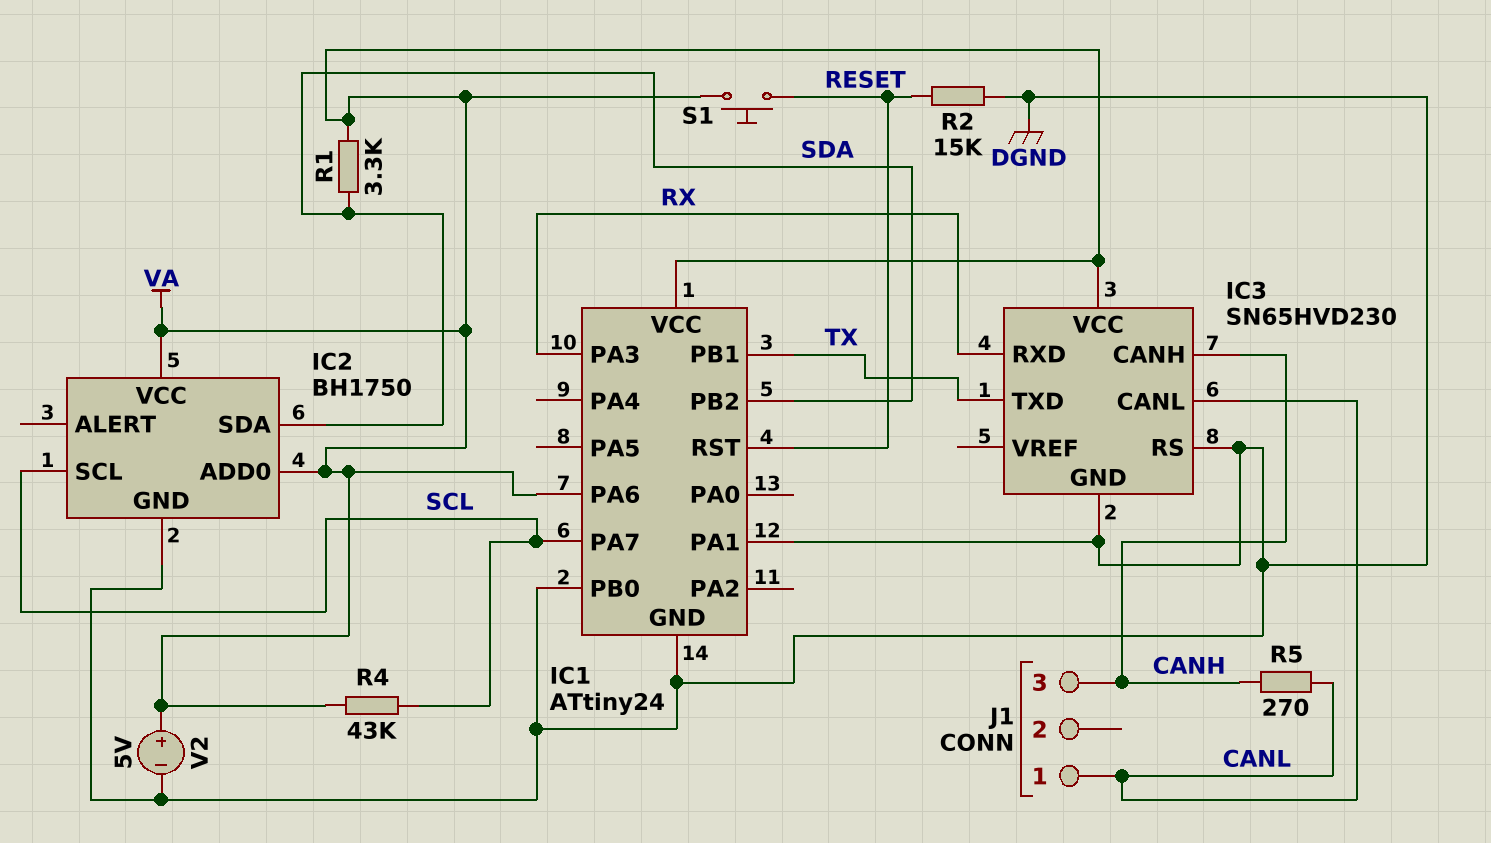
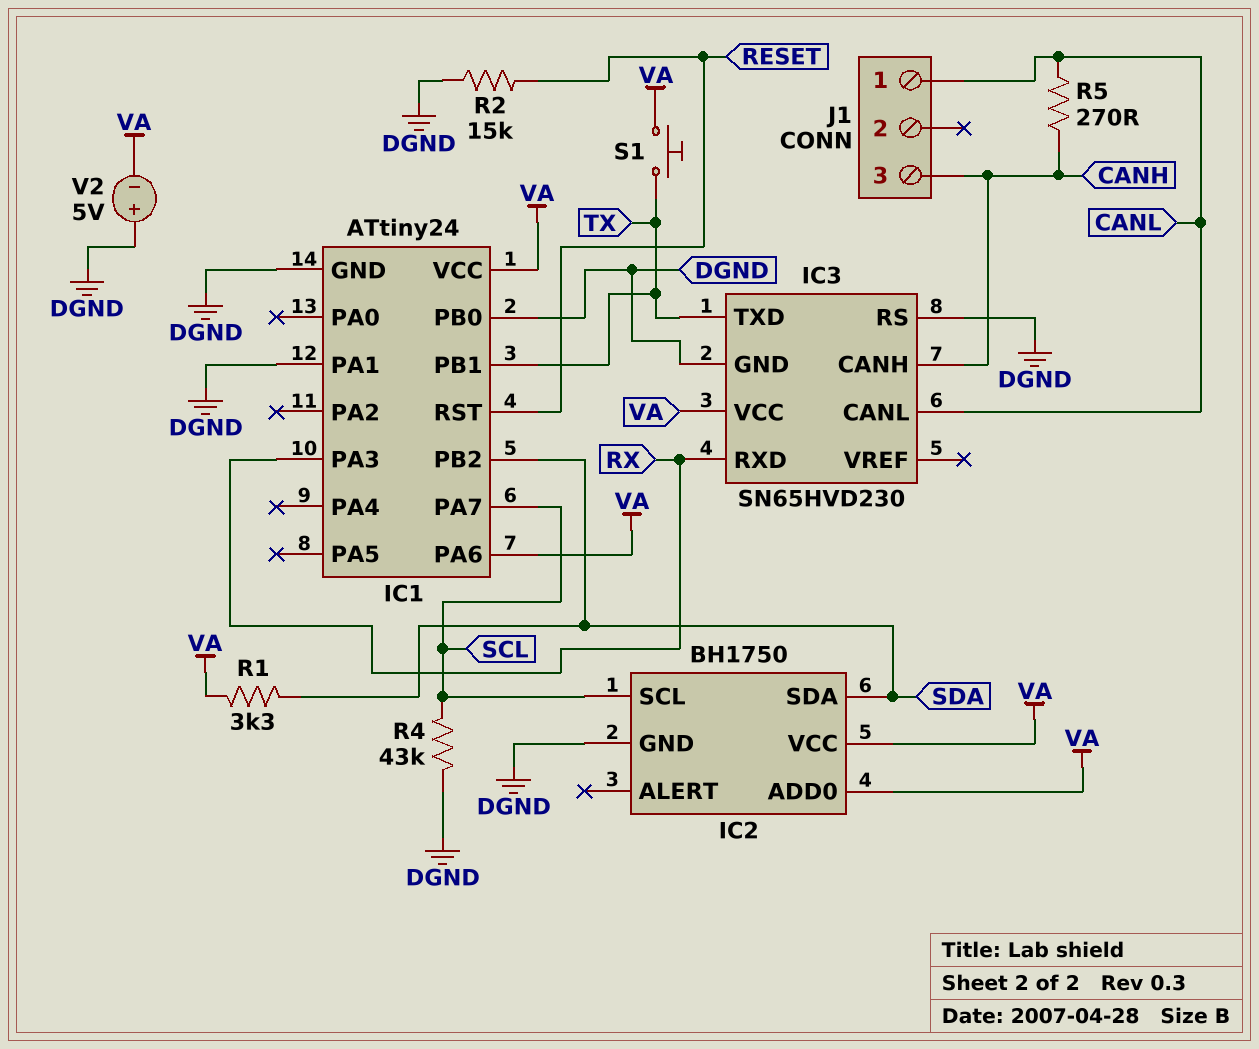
R4: 43k (SCL, VA) -> 43k (DGND, SCL)
S1: button (RESET, VA) -> button (TX, VA)
V2: 5V (plus VA, minus DGND) -> 5V (plus DGND, minus VA)

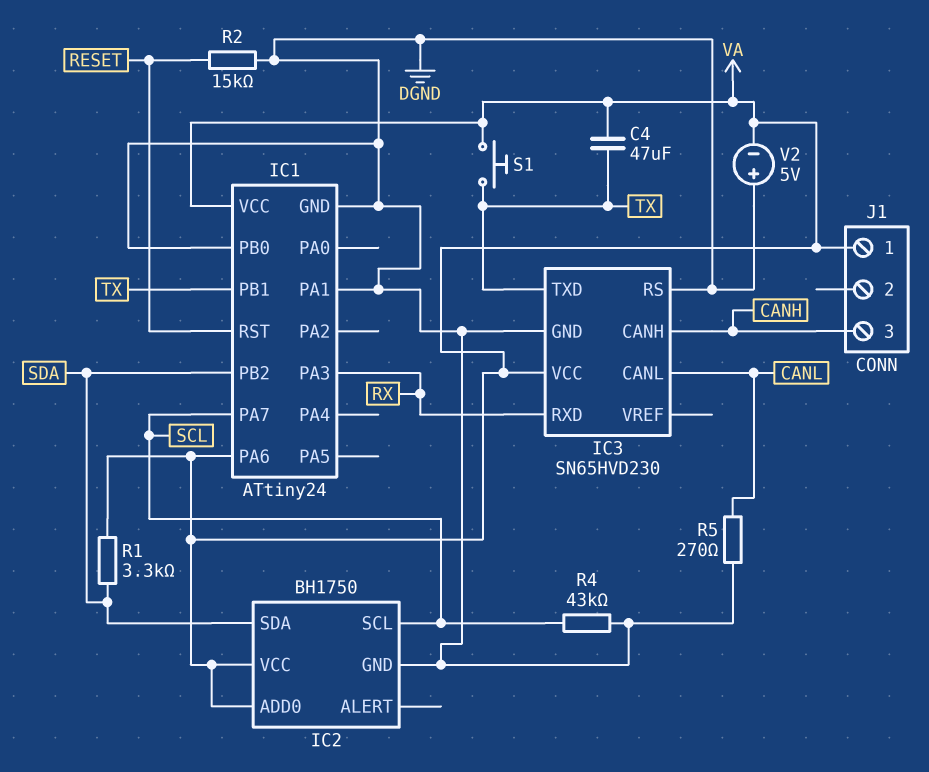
C4: none -> 47uF (TX, VA)
J1 pin 1: CANL -> VA
R5: 270 (CANH, CANL) -> 270 (CANL, DGND)

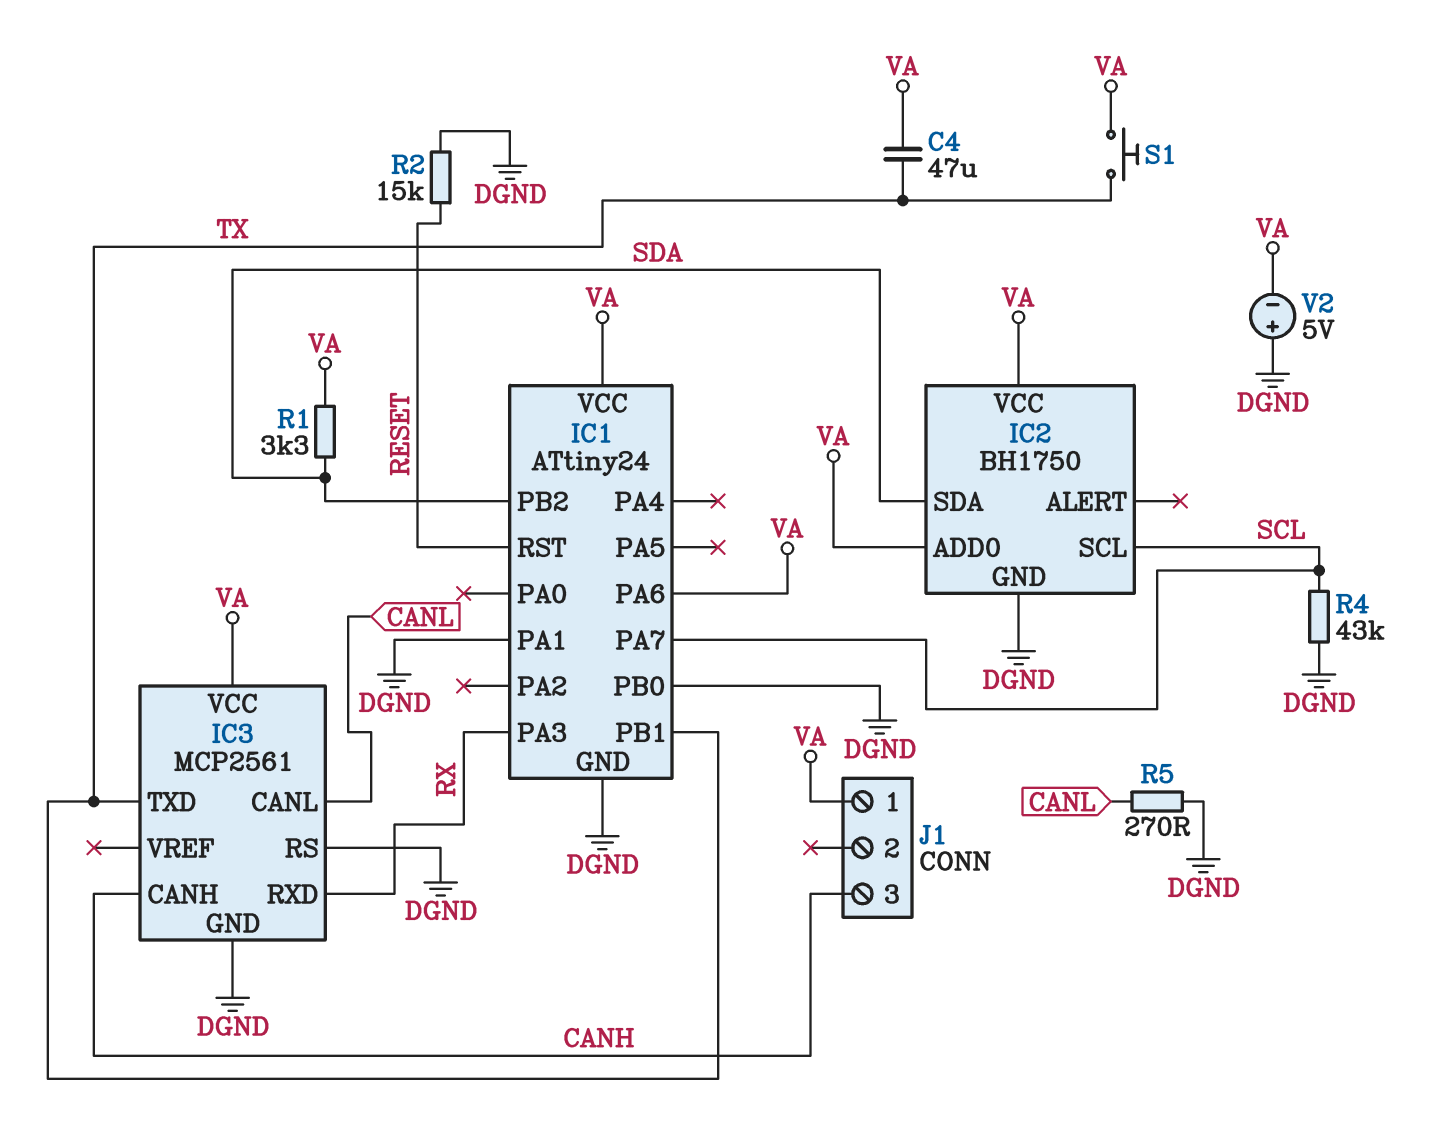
IC3: SN65HVD230 -> MCP2561

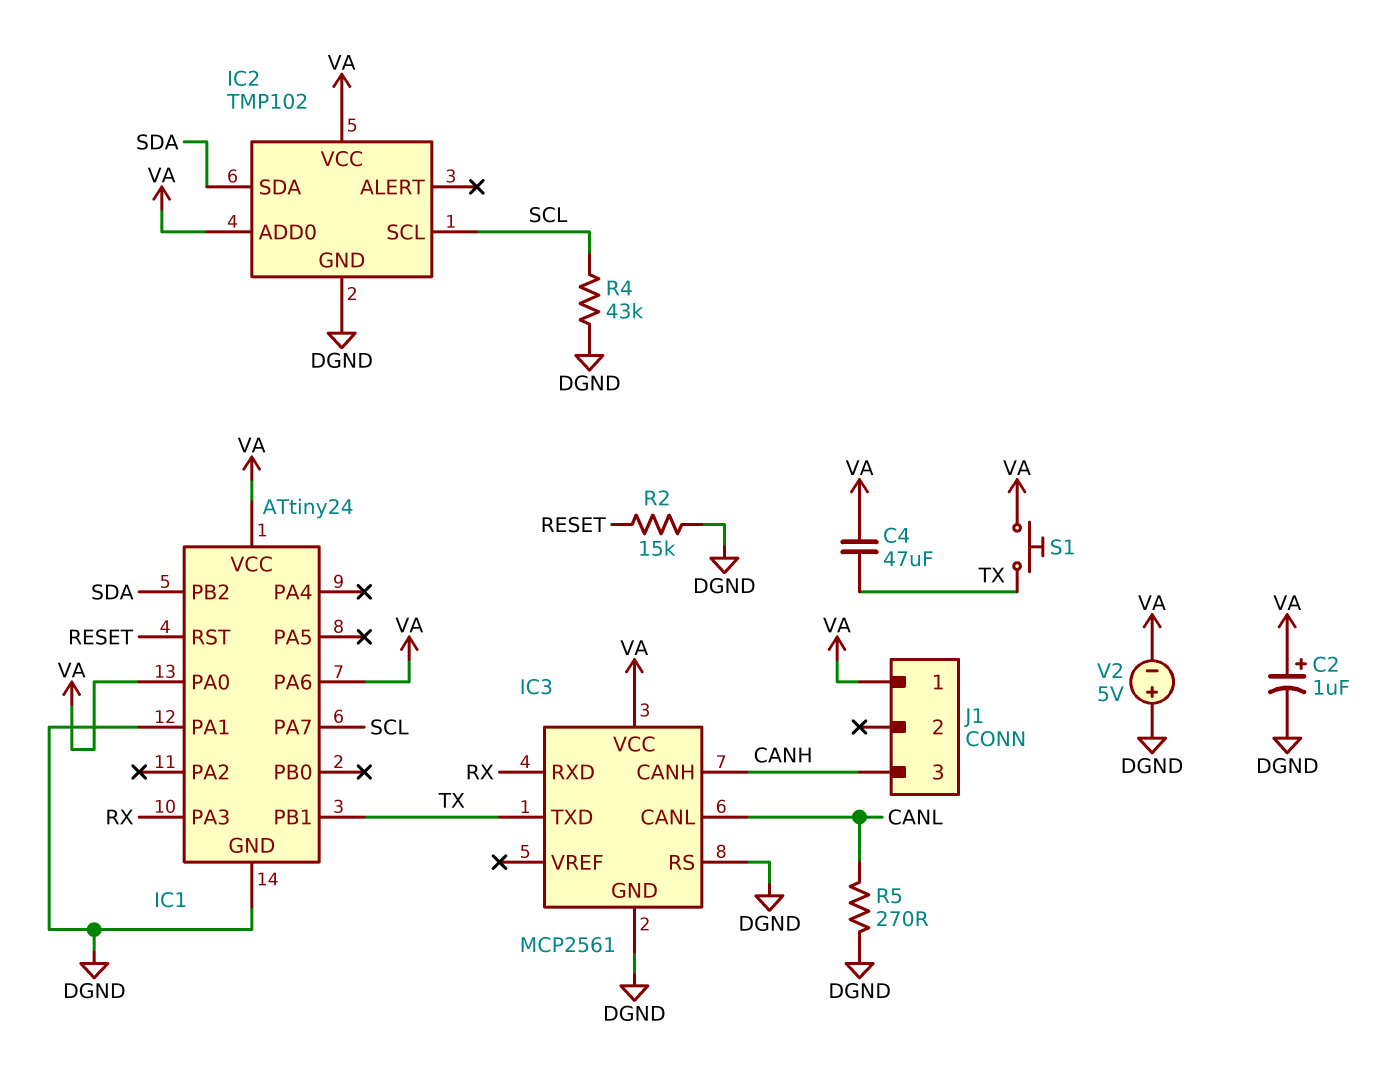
C2: none -> 1uF (plus VA, minus DGND)
IC1 pin PA0: none -> VA
IC1 pin PB0: DGND -> none
IC2: BH1750 -> TMP102
R1: 3.3k (SDA, VA) -> none

